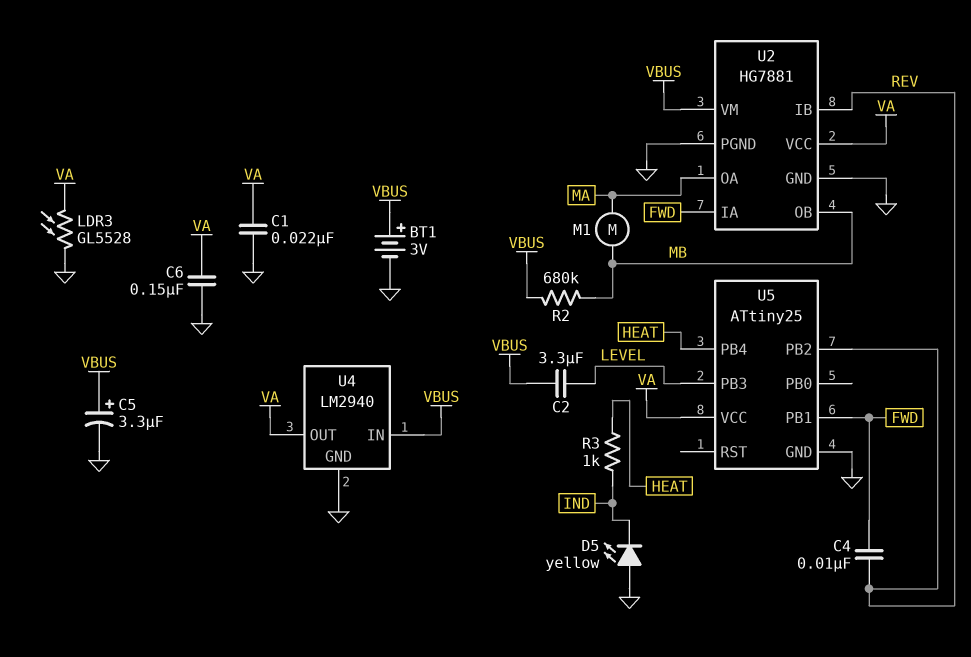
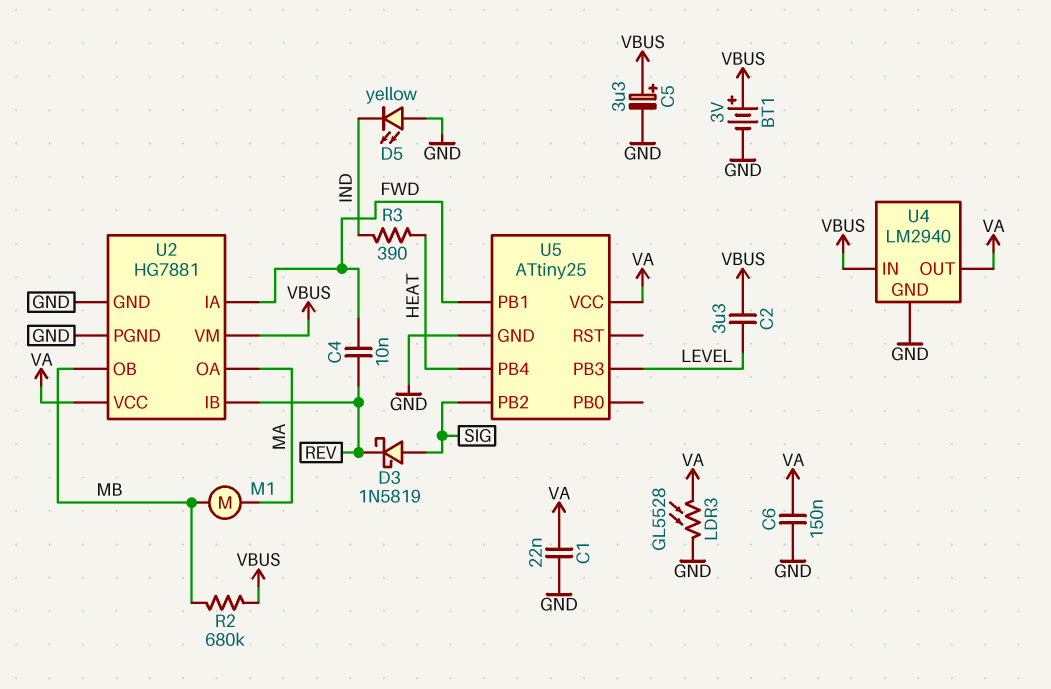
D3: none -> schottky 1N5819 (A SIG, K REV)
R3: 1k (HEAT, IND) -> 390 (HEAT, IND)
U5 pin PB2: REV -> SIG

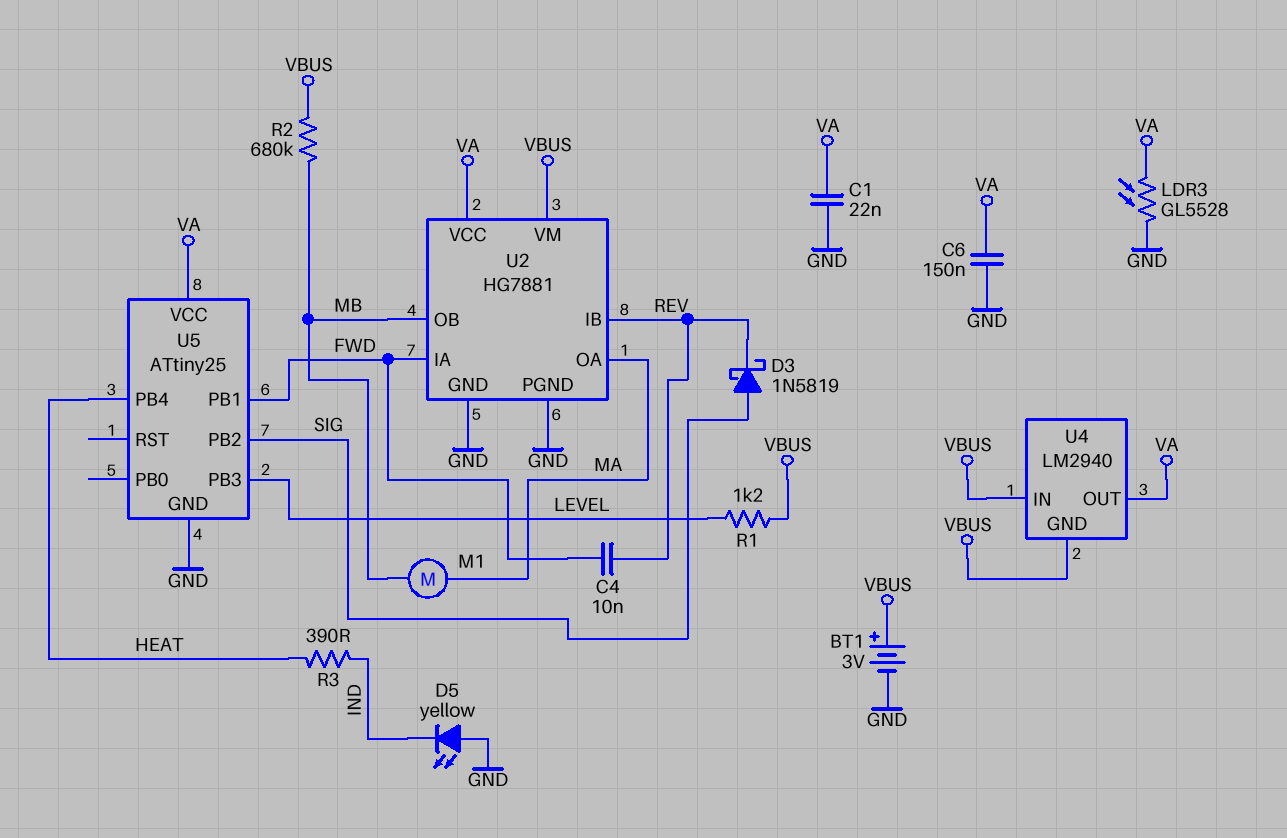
C2: 3.3uF (LEVEL, VBUS) -> none
C5: 3.3uF (plus VBUS, minus GND) -> none
R1: none -> 1.2k (LEVEL, VBUS)
U4 pin GND: GND -> VBUS

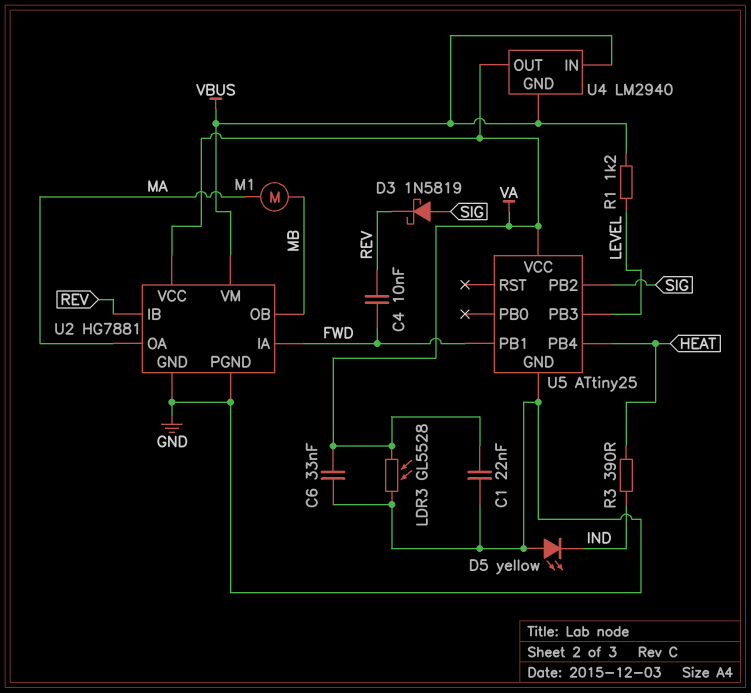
BT1: 3V (plus VBUS, minus GND) -> none
C6: 150nF (GND, VA) -> 33nF (GND, VA)
R2: 680k (MB, VBUS) -> none

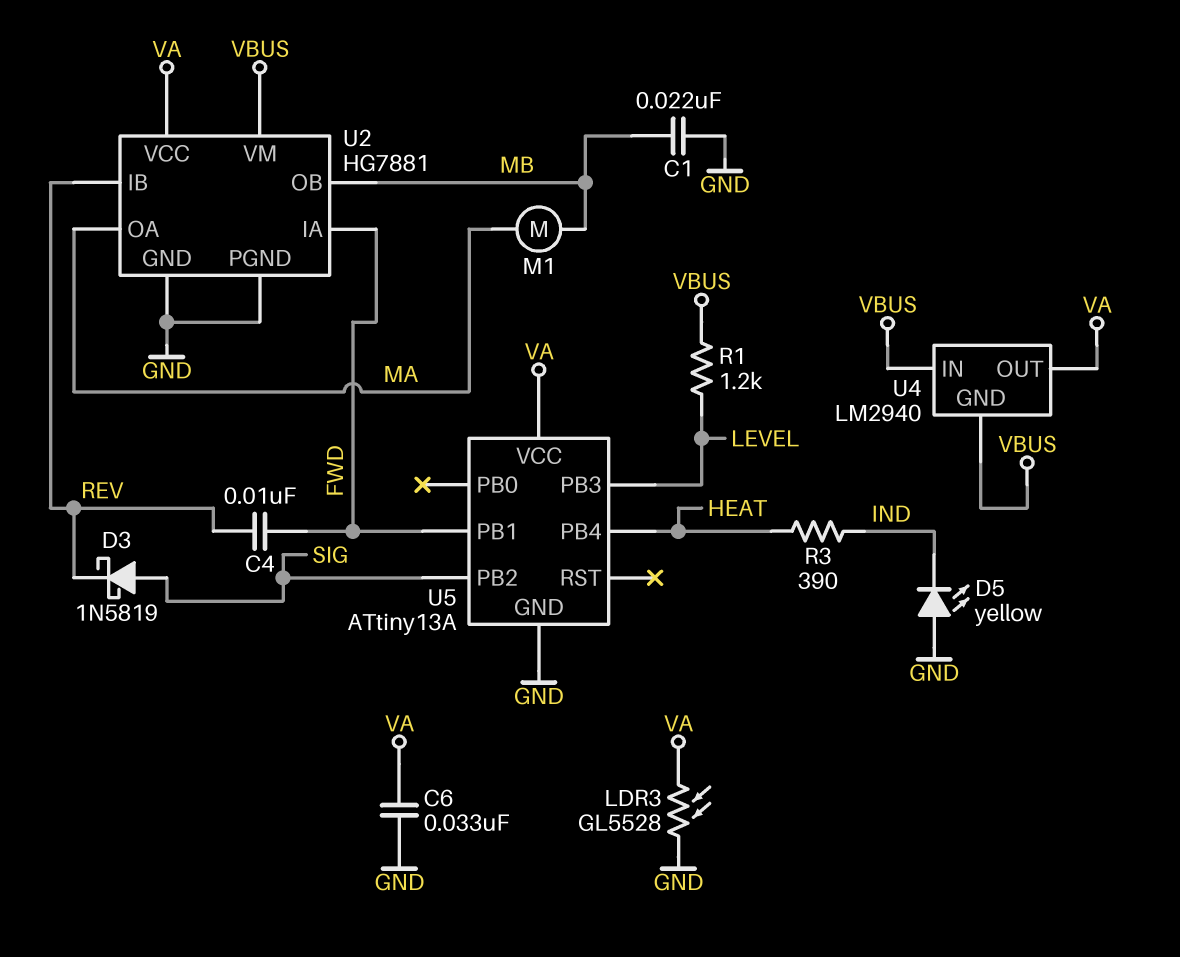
C1: 22nF (GND, VA) -> 22nF (GND, MB)
U5: ATtiny25 -> ATtiny13A

